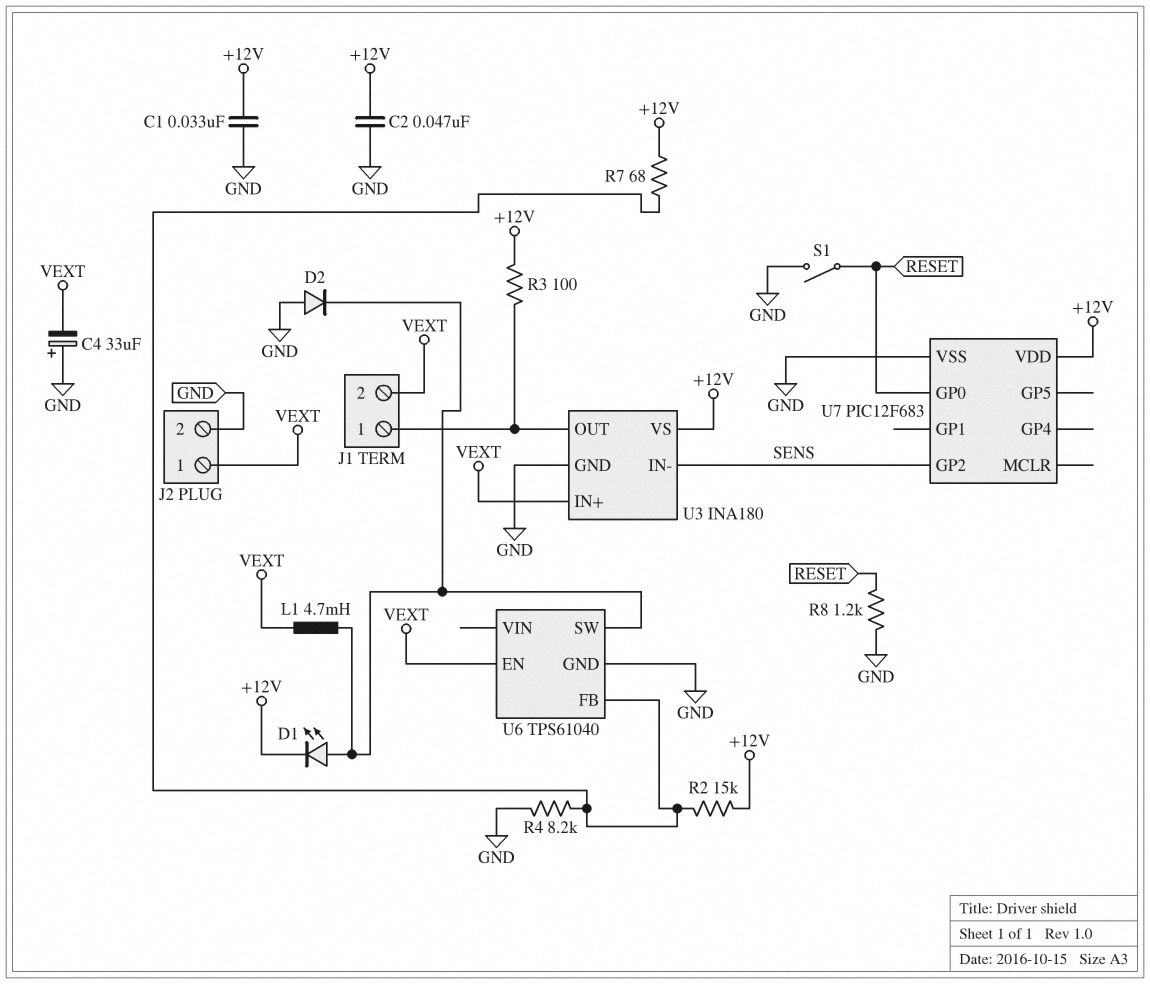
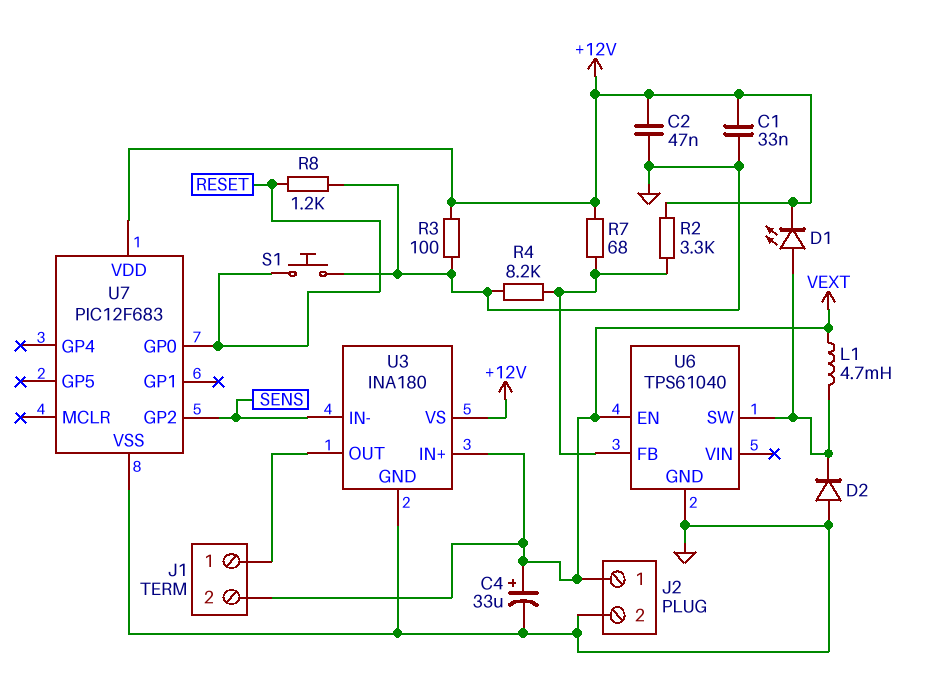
C4: 33uF (plus GND, minus VEXT) -> 33uF (plus VEXT, minus GND)
R2: 15k (+12V, U6/FB) -> 3.3k (+12V, U6/FB)
R3: 100 (+12V, J1/1) -> 100 (+12V, GND)
S1: switch (GND, RESET) -> button (GND, RESET)

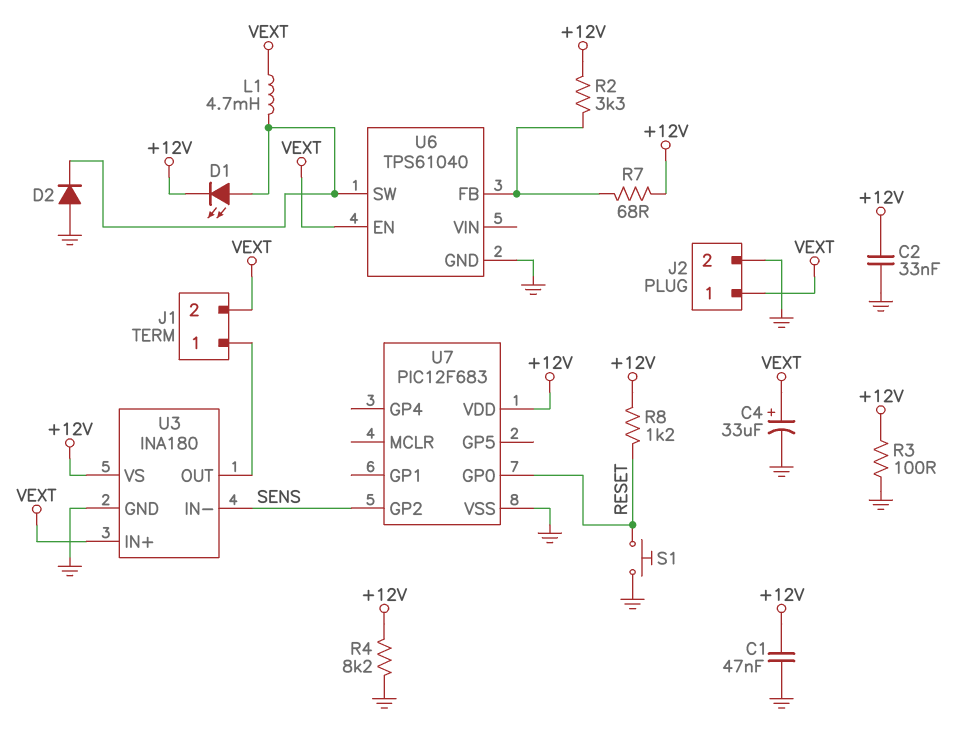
C1: 33nF (+12V, GND) -> 47nF (+12V, GND)
C2: 47nF (+12V, GND) -> 33nF (+12V, GND)
R4: 8.2k (GND, U6/FB) -> 8.2k (+12V, GND)
R8: 1.2k (GND, RESET) -> 1.2k (+12V, RESET)

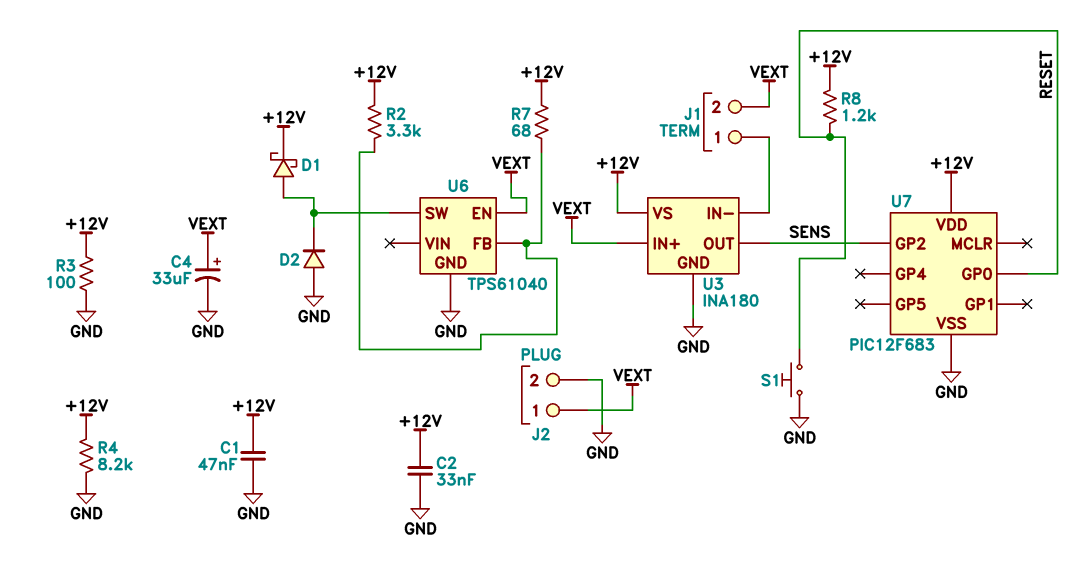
D1: LED (A U6/SW, K +12V) -> schottky (A U6/SW, K +12V)
L1: 4.7mH (U6/SW, VEXT) -> none
U3 pin IN-: SENS -> J1/1
U3 pin OUT: J1/1 -> SENS

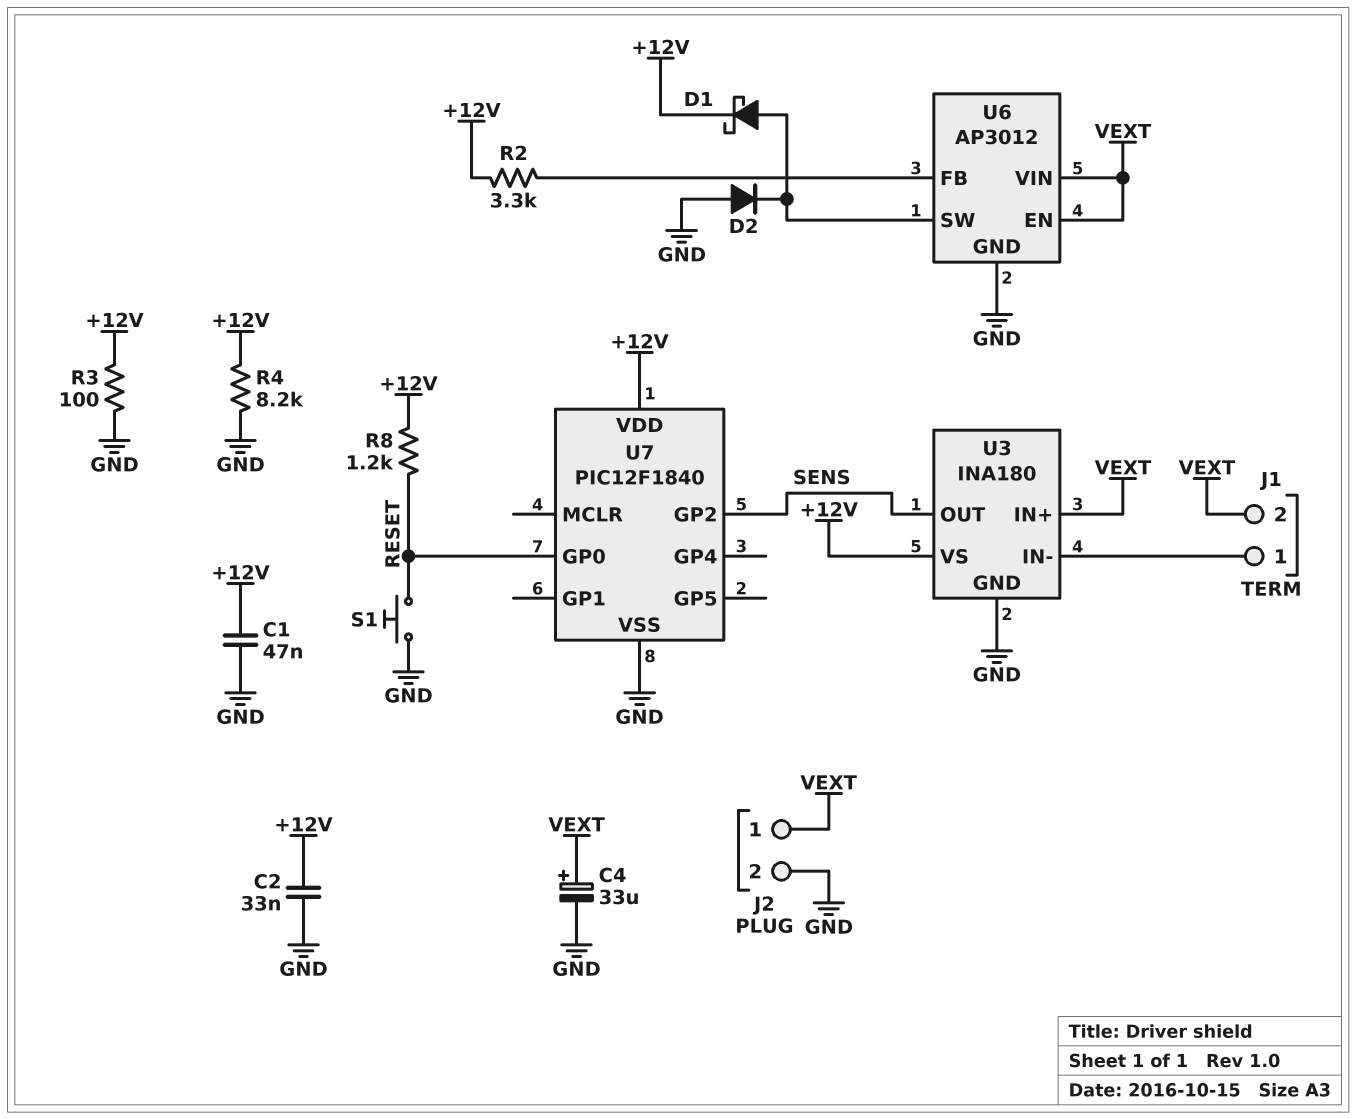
R7: 68 (+12V, U6/FB) -> none
U6: TPS61040 -> AP3012
U6 pin VIN: none -> VEXT
U7: PIC12F683 -> PIC12F1840

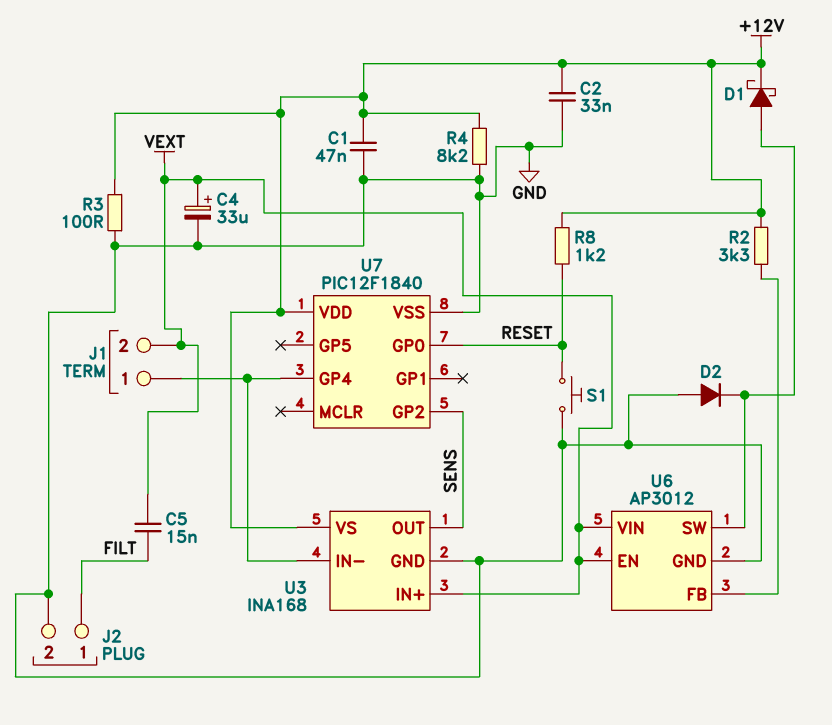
C5: none -> 15nF (FILT, VEXT)
J2 pin 1: VEXT -> FILT
U3: INA180 -> INA168
U7 pin GP4: none -> J1/1

